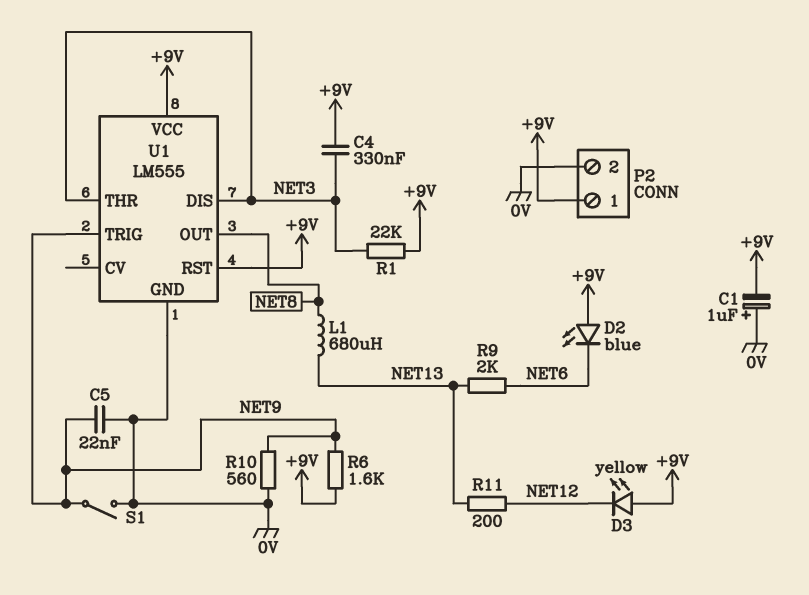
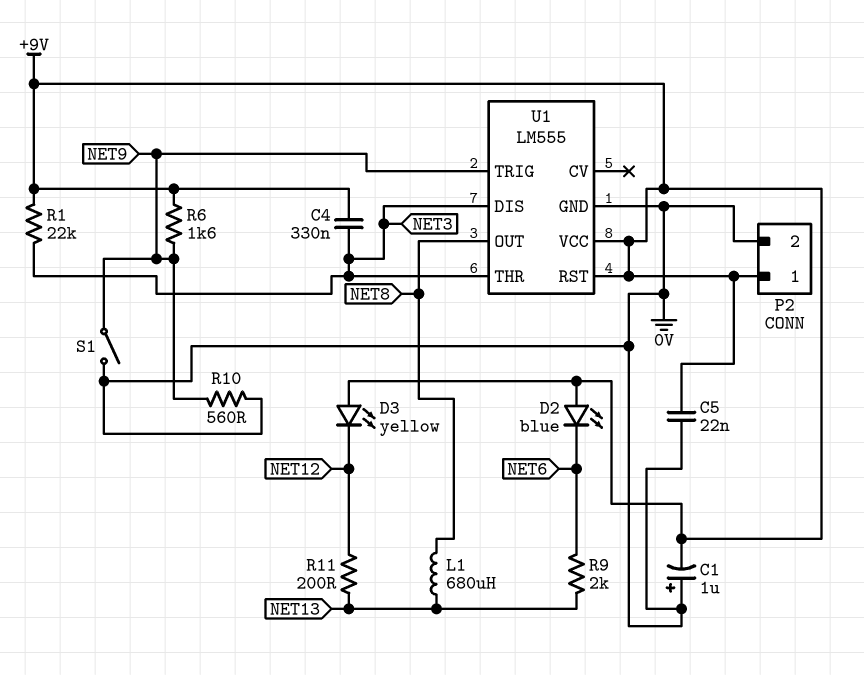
C5: 22nF (0V, NET9) -> 22nF (+9V, 0V)

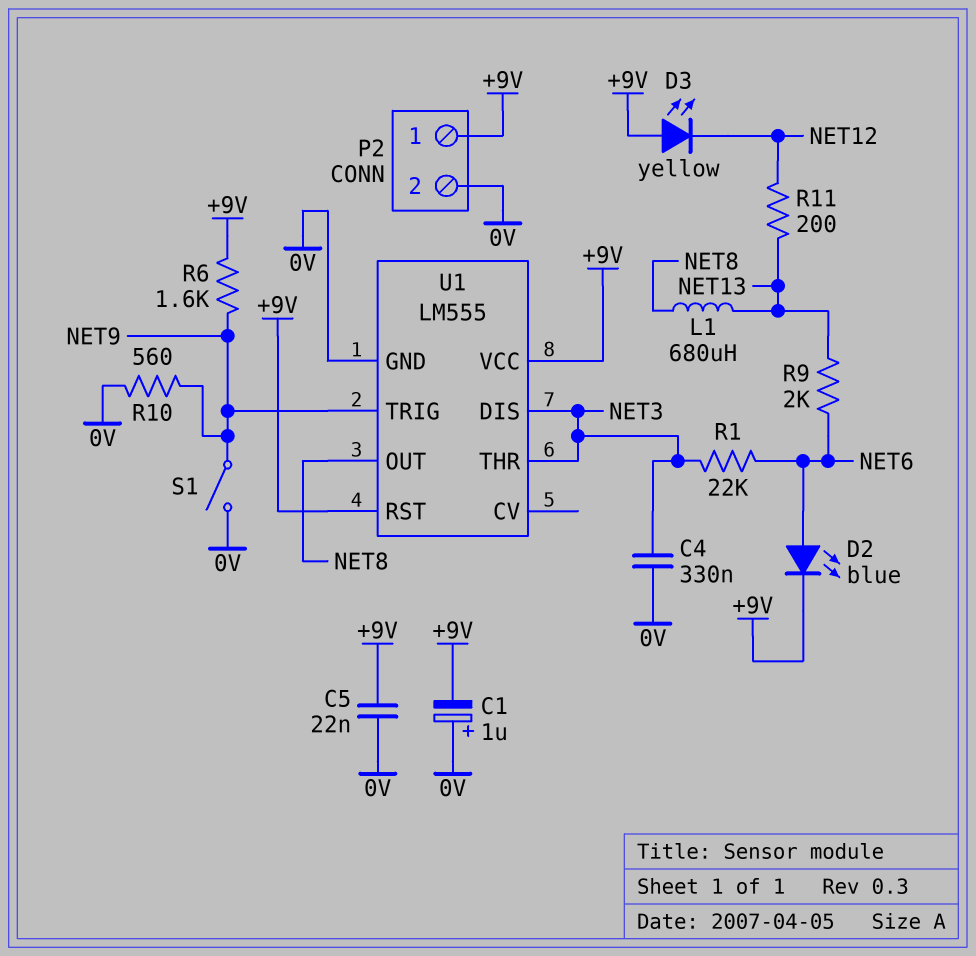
C4: 330nF (+9V, NET3) -> 330nF (0V, NET3)
D2: LED blue (A +9V, K NET6) -> LED blue (A NET6, K +9V)
R1: 22k (+9V, NET3) -> 22k (NET3, NET6)

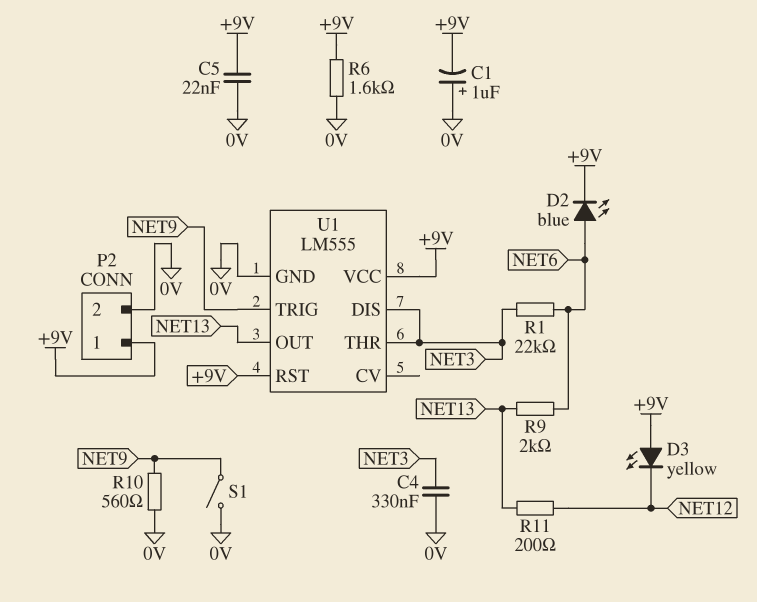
L1: 680uH (NET8, NET13) -> none
R6: 1.6k (+9V, NET9) -> 1.6k (+9V, 0V)
U1 pin OUT: NET8 -> NET13

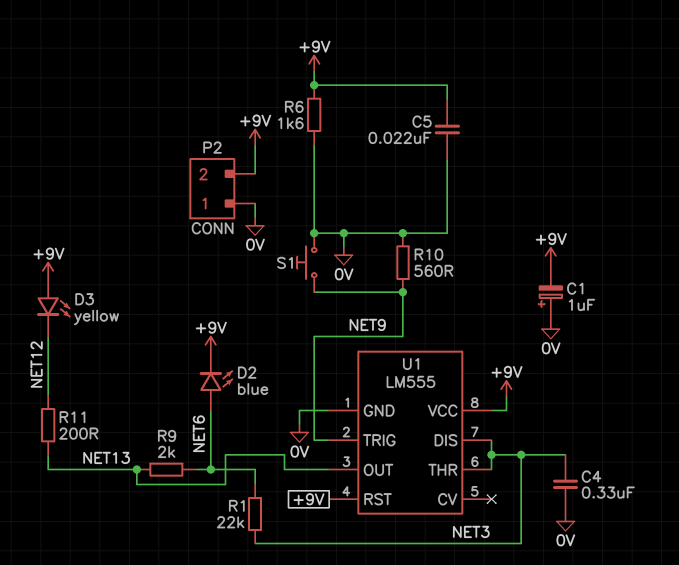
P2 pin 1: +9V -> 0V
P2 pin 2: 0V -> +9V
S1: switch (0V, NET9) -> button (0V, NET9)

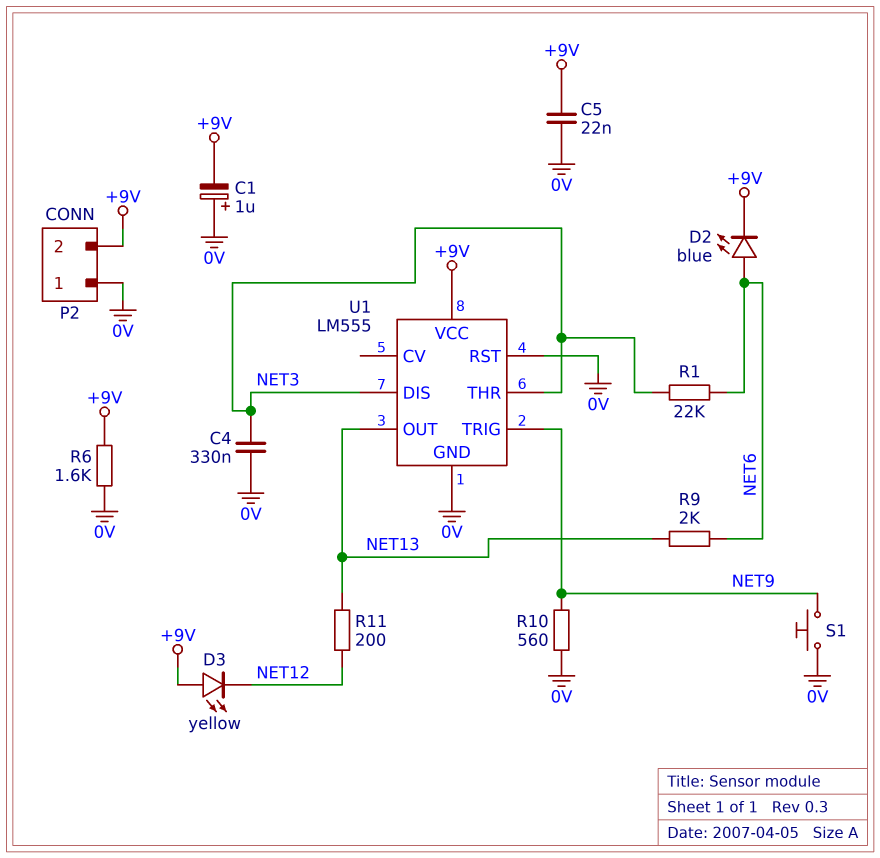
U1 pin RST: +9V -> 0V

